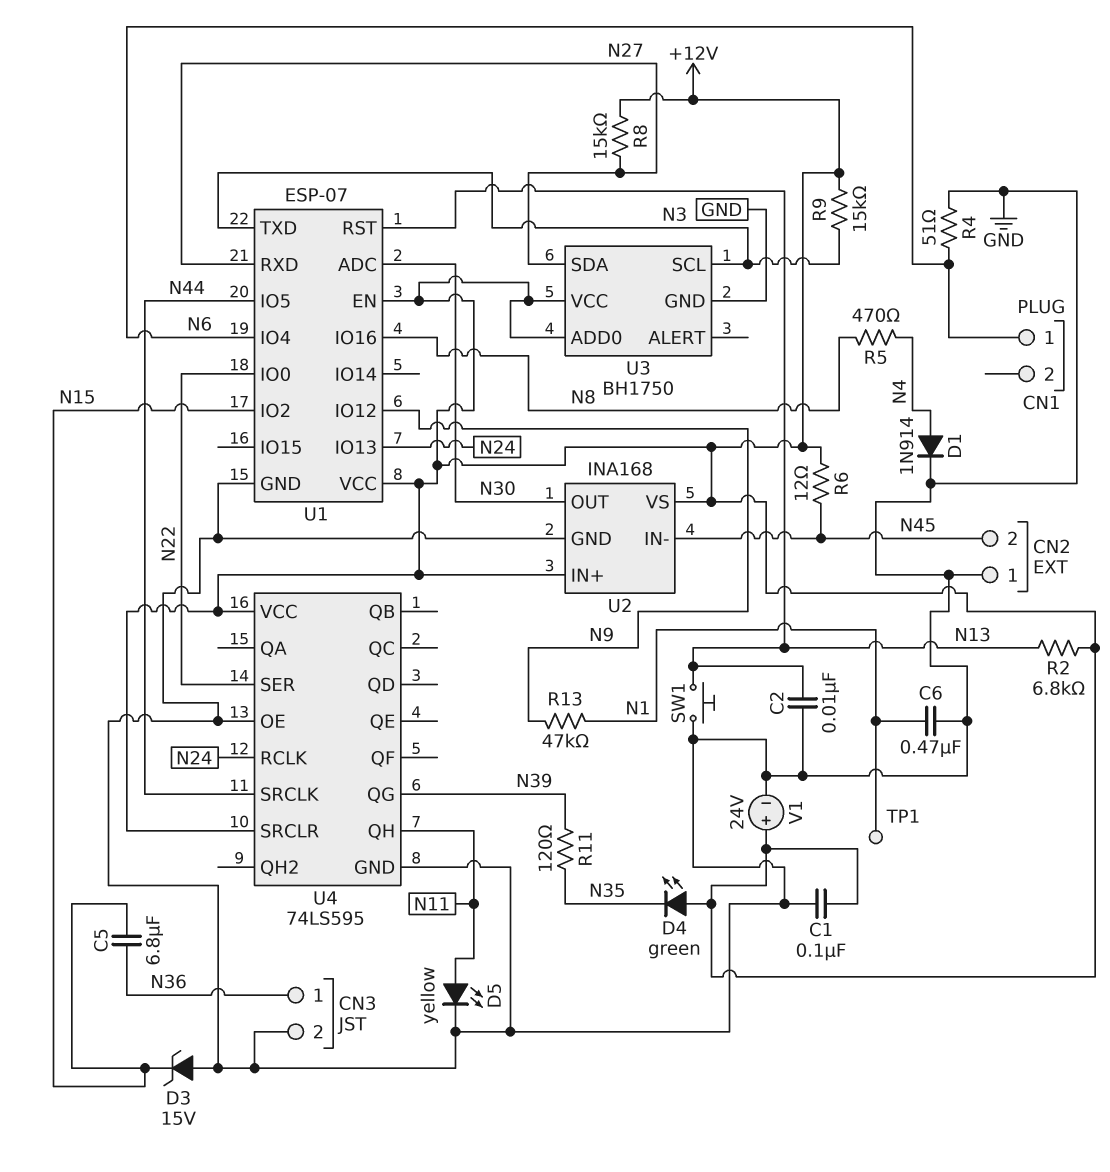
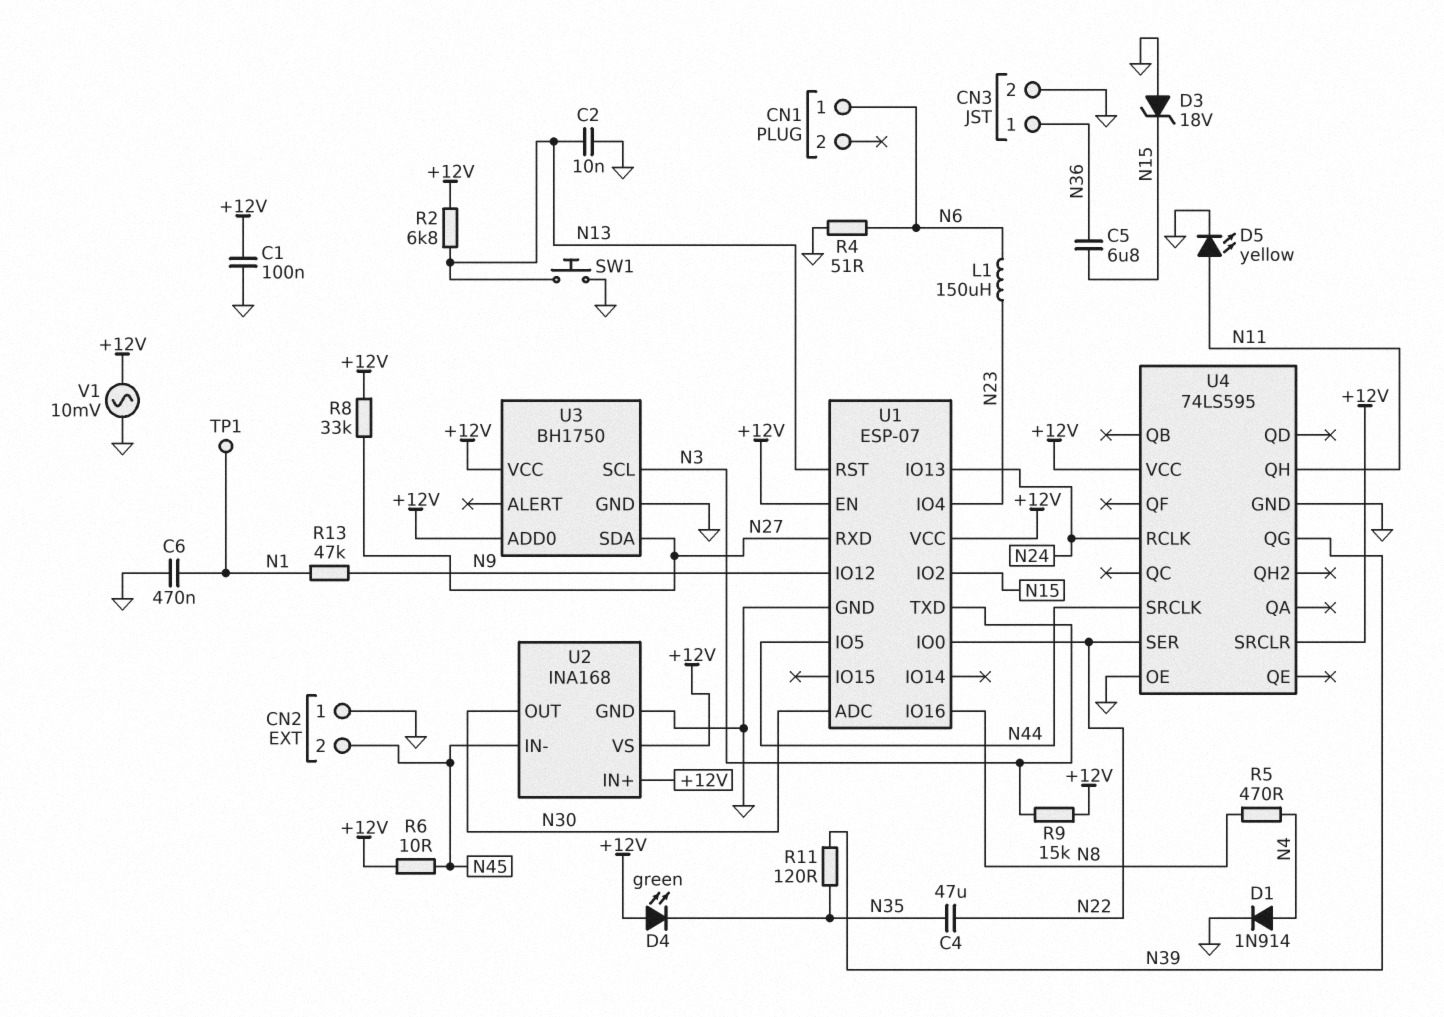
C4: none -> 47uF (N22, N35)
D3: zener 15V (A GND, K N15) -> zener 18V (A GND, K N15)
L1: none -> 150uH (N6, N23)
R6: 12 (+12V, N45) -> 10 (+12V, N45)
R8: 15k (+12V, N27) -> 33k (+12V, N27)
U1 pin IO4: N6 -> N23
V1: 24V (plus +12V, minus GND) -> AC 10mV (+12V, GND)

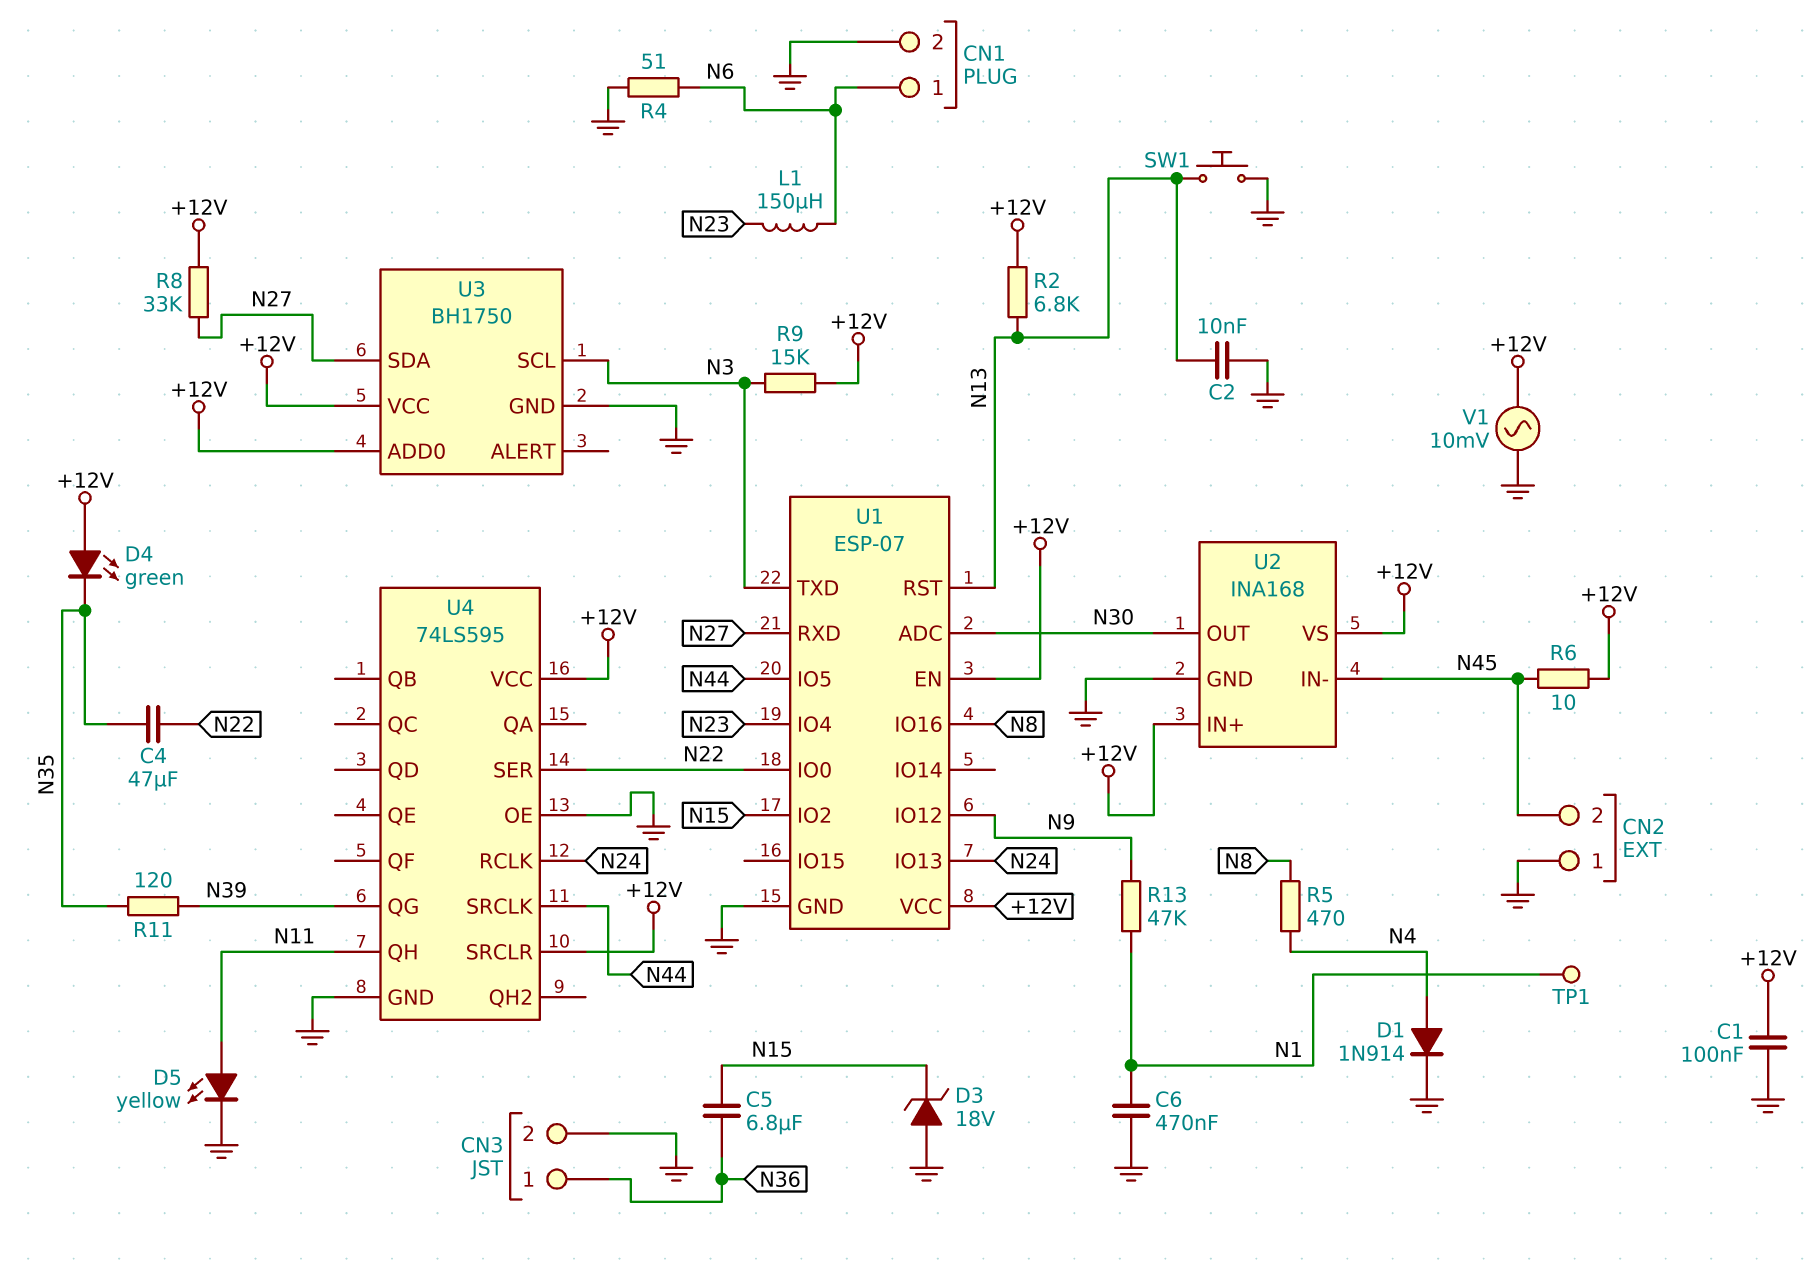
CN1 pin 2: none -> GND

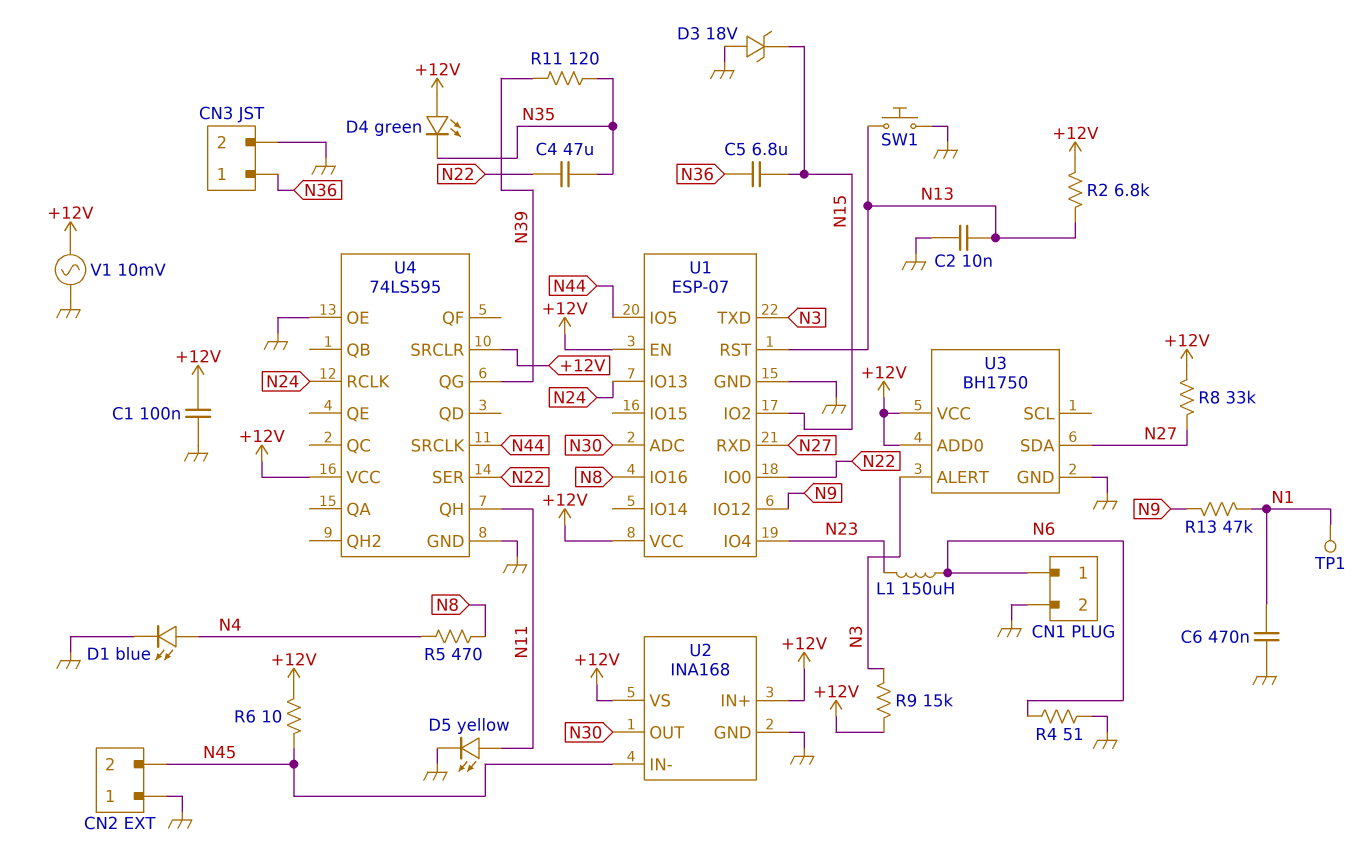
D1: diode 1N914 (A N4, K GND) -> LED blue (A N4, K GND)
U3 pin ALERT: none -> N3
U3 pin SCL: N3 -> none

